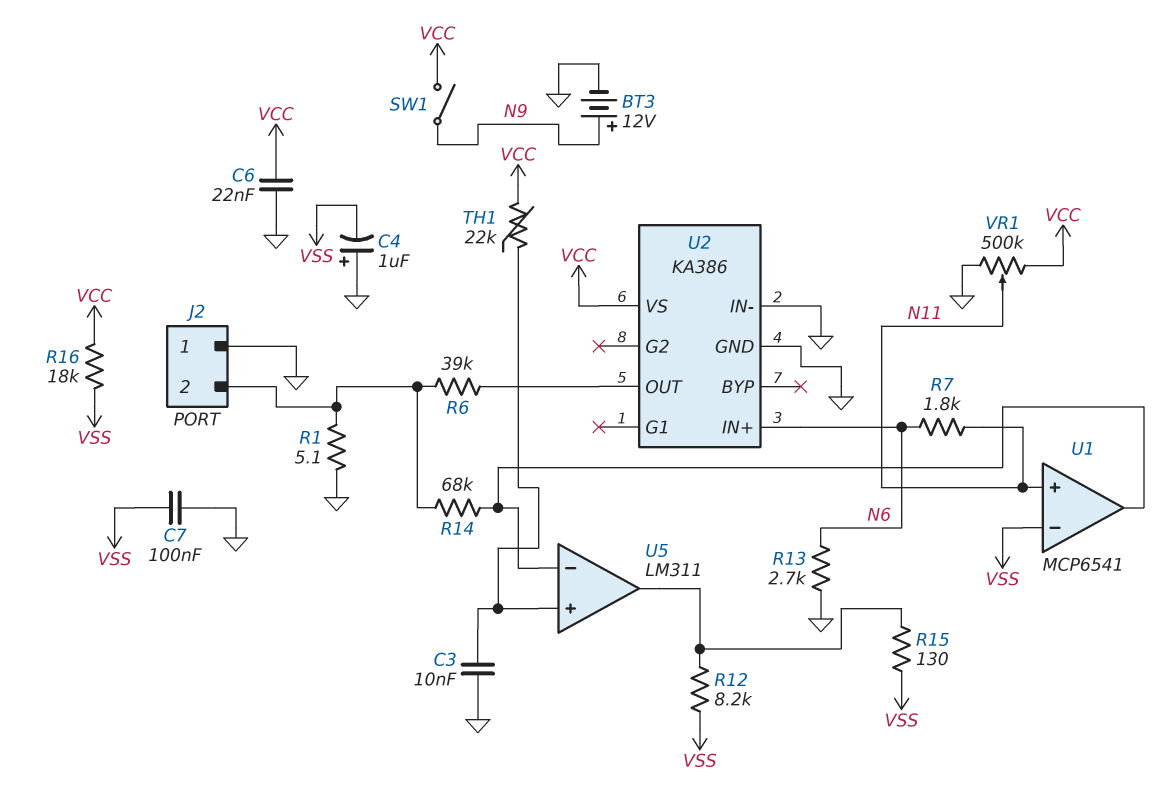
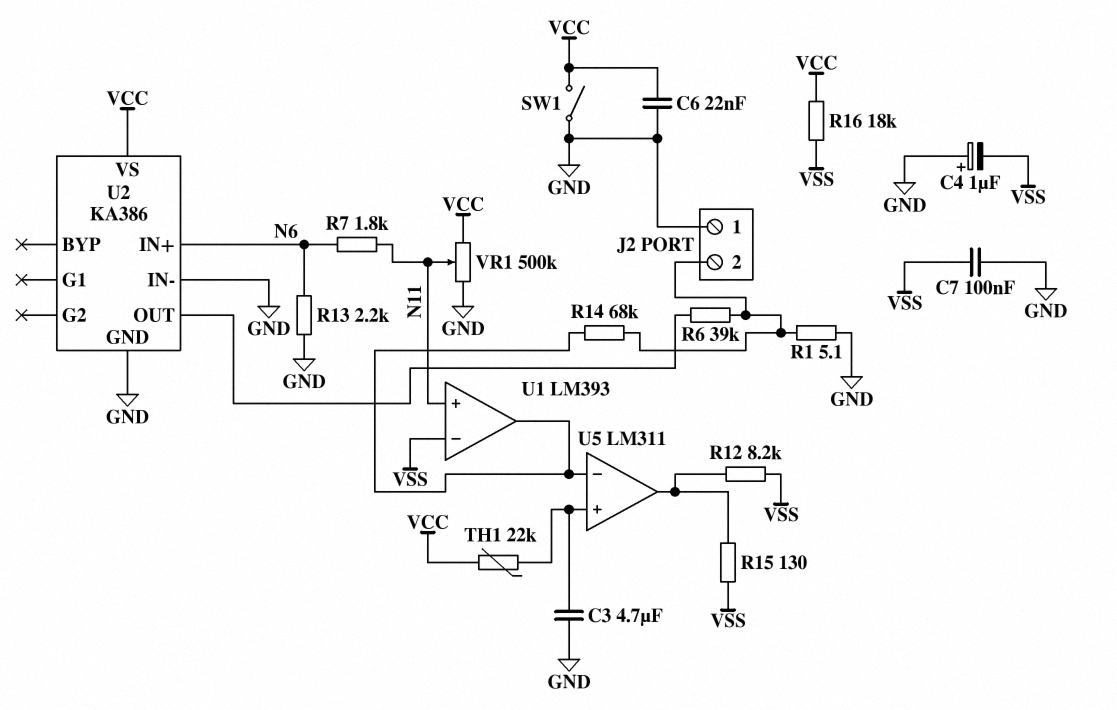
BT3: 12V (plus N9, minus GND) -> none
C3: 10nF (GND, U5/in+) -> 4.7uF (GND, U5/in+)
R13: 2.7k (GND, N6) -> 2.2k (GND, N6)
SW1: switch (N9, VCC) -> switch (GND, VCC)
U1: MCP6541 -> LM393

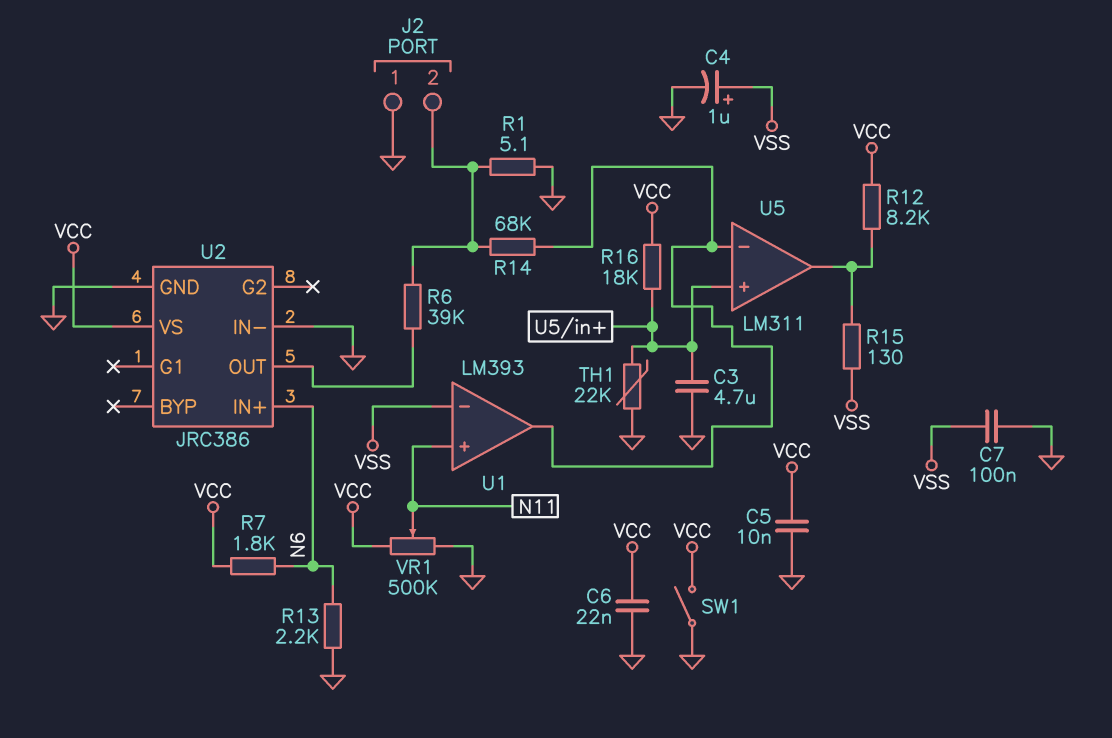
C4: 1uF (plus GND, minus VSS) -> 1uF (plus VSS, minus GND)
C5: none -> 10nF (GND, VCC)
R7: 1.8k (N6, N11) -> 1.8k (N6, VCC)
R12: 8.2k (U5/out, VSS) -> 8.2k (U5/out, VCC)
R16: 18k (VCC, VSS) -> 18k (U5/in+, VCC)
TH1: 22k (U5/in+, VCC) -> 22k (GND, U5/in+)
U2: KA386 -> JRC386

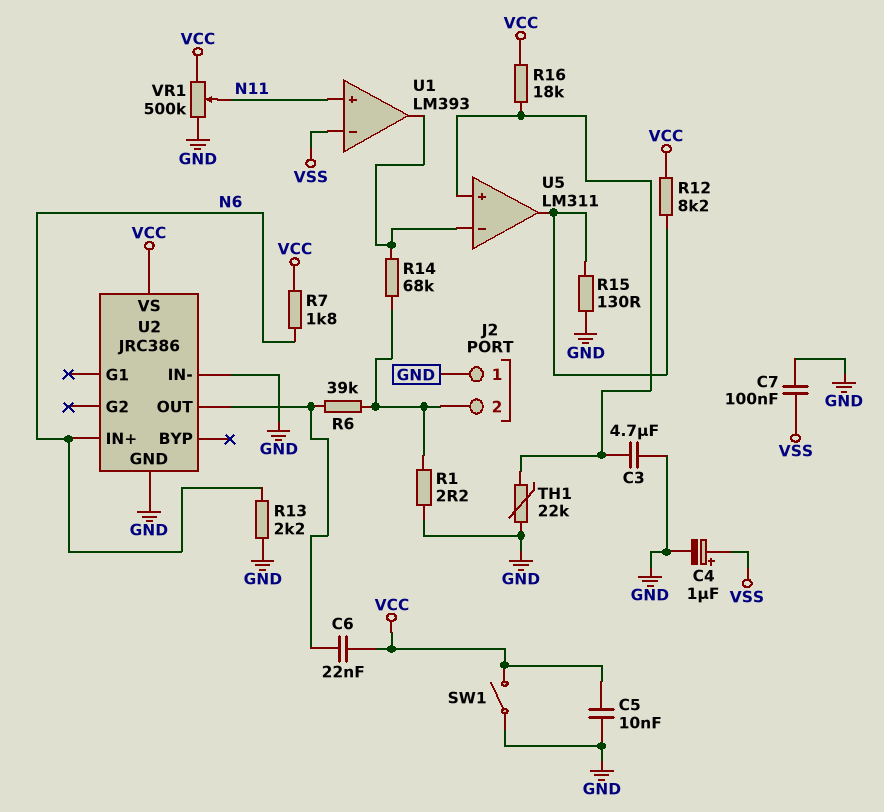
C6: 22nF (GND, VCC) -> 22nF (U2/OUT, VCC)
R1: 5.1 (GND, J2/2) -> 2.2 (GND, J2/2)
R15: 130 (U5/out, VSS) -> 130 (GND, U5/out)

